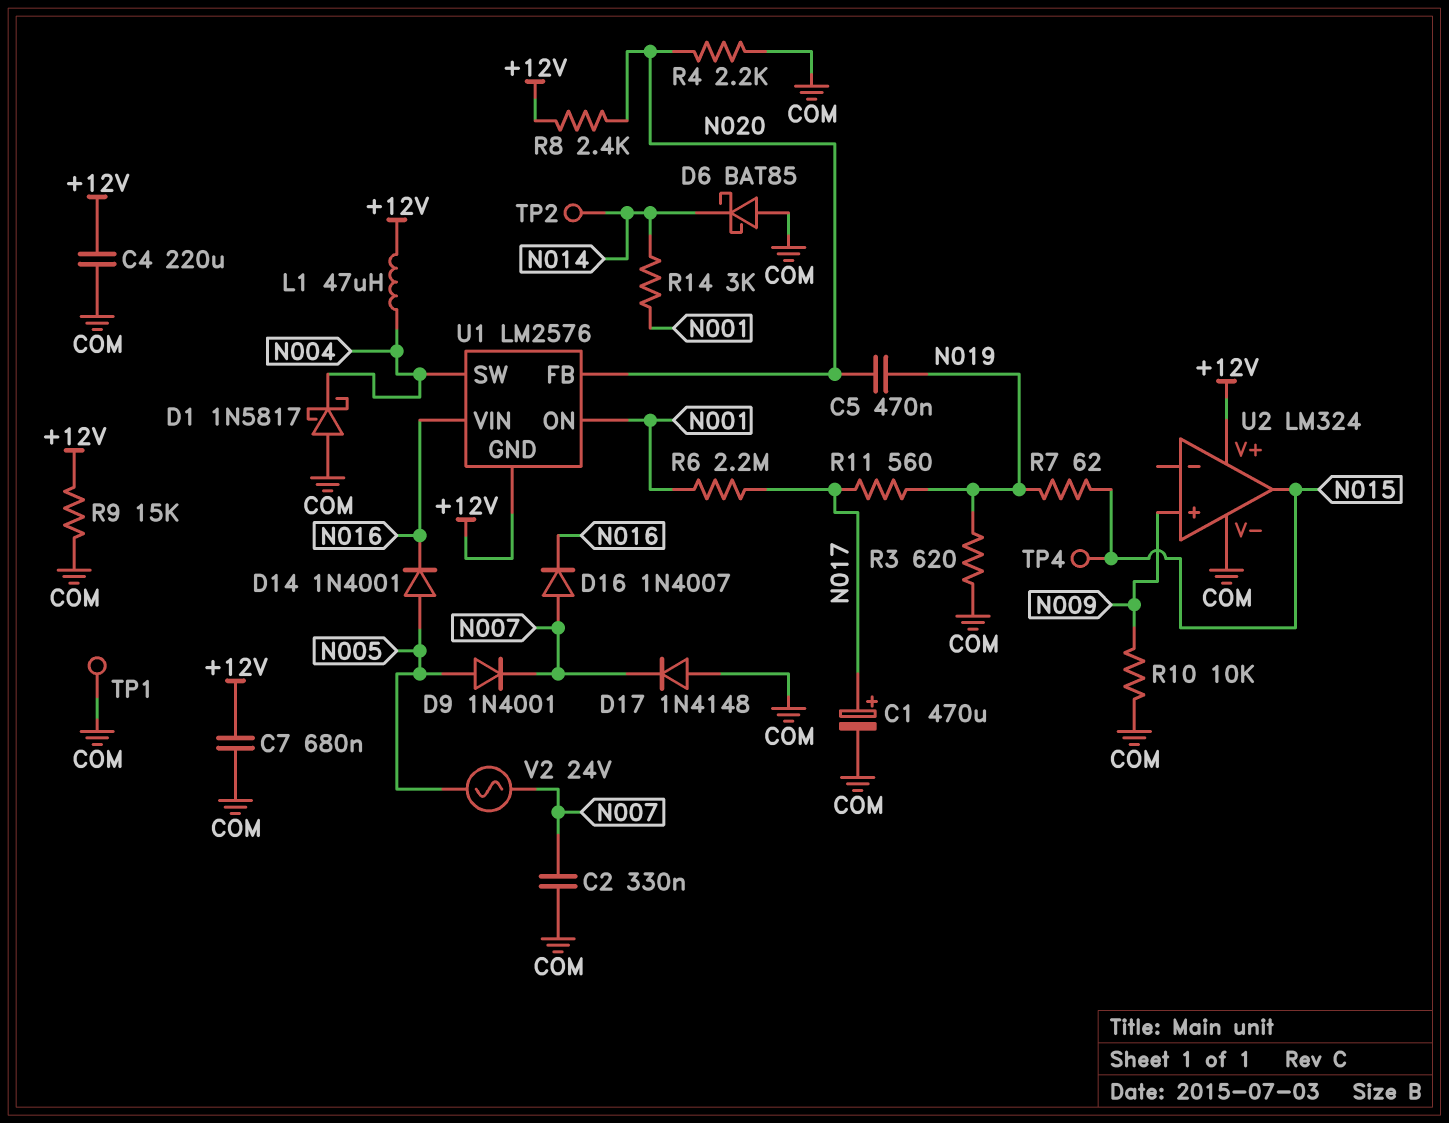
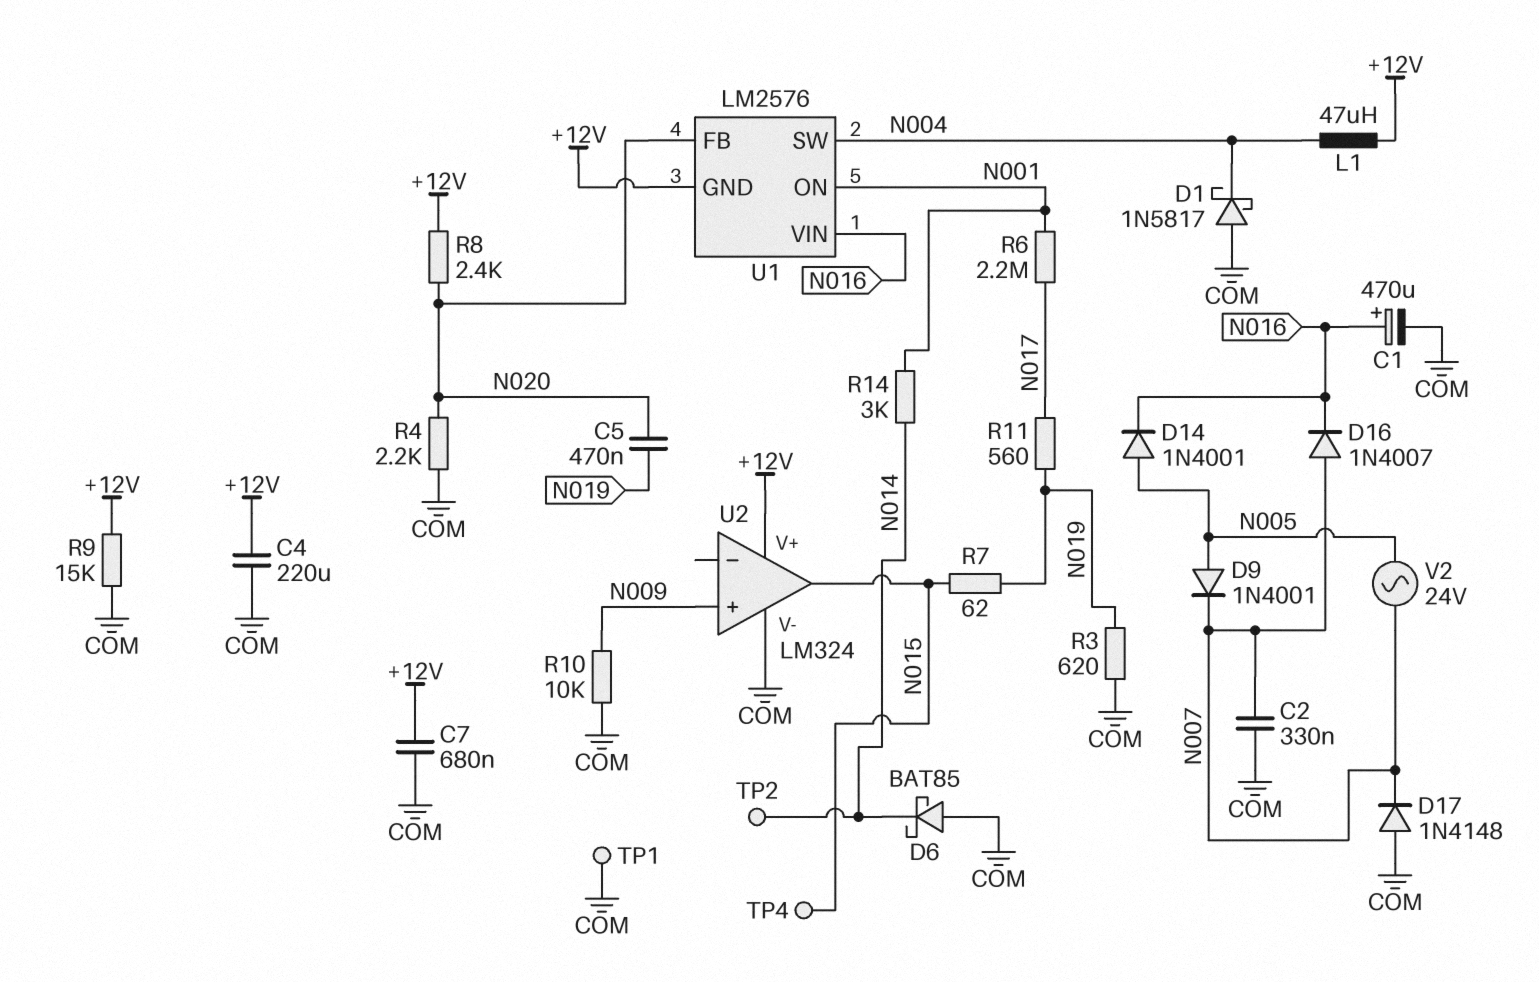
C1: 470uF (plus N017, minus COM) -> 470uF (plus N016, minus COM)

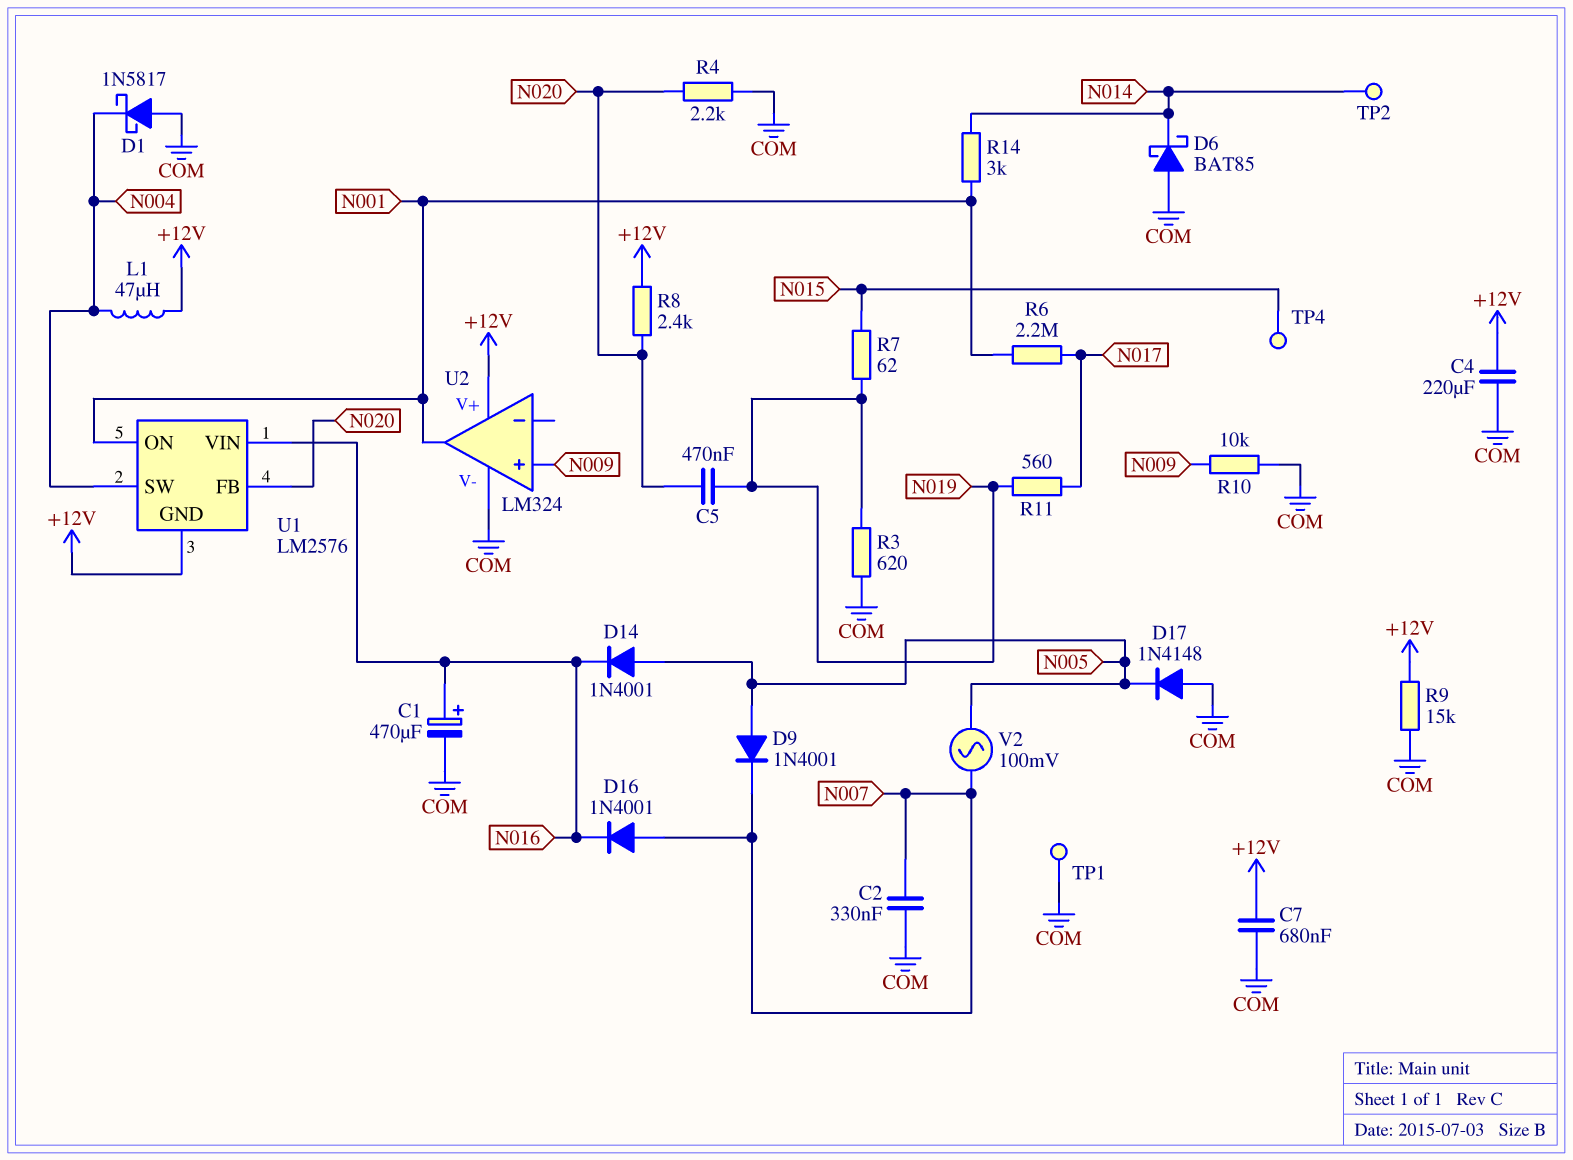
D16: diode 1N4007 (A N007, K N016) -> diode 1N4001 (A N007, K N016)
D17: diode 1N4148 (A COM, K N007) -> diode 1N4148 (A COM, K N005)
U2 pin out: N015 -> N001
V2: AC 24V (N005, N007) -> AC 100mV (N005, N007)

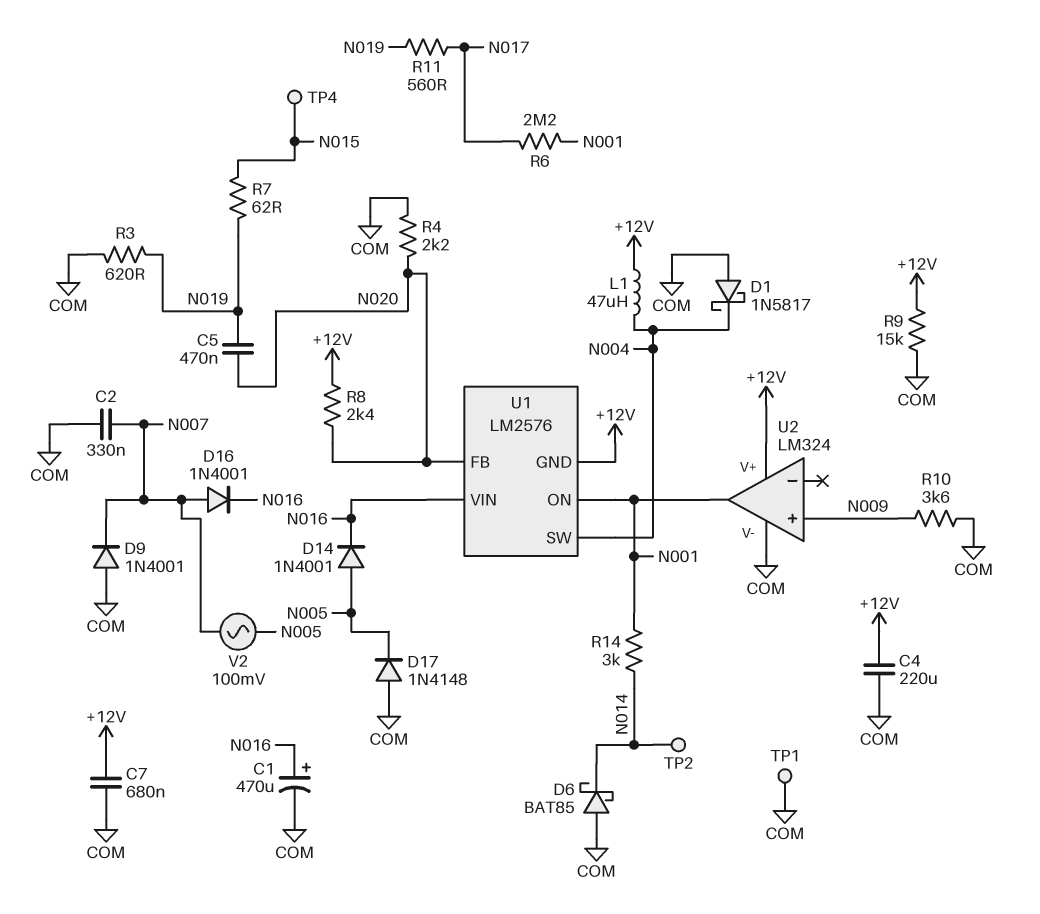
D9: diode 1N4001 (A N005, K N007) -> diode 1N4001 (A COM, K N007)
R10: 10k (COM, N009) -> 3.6k (COM, N009)

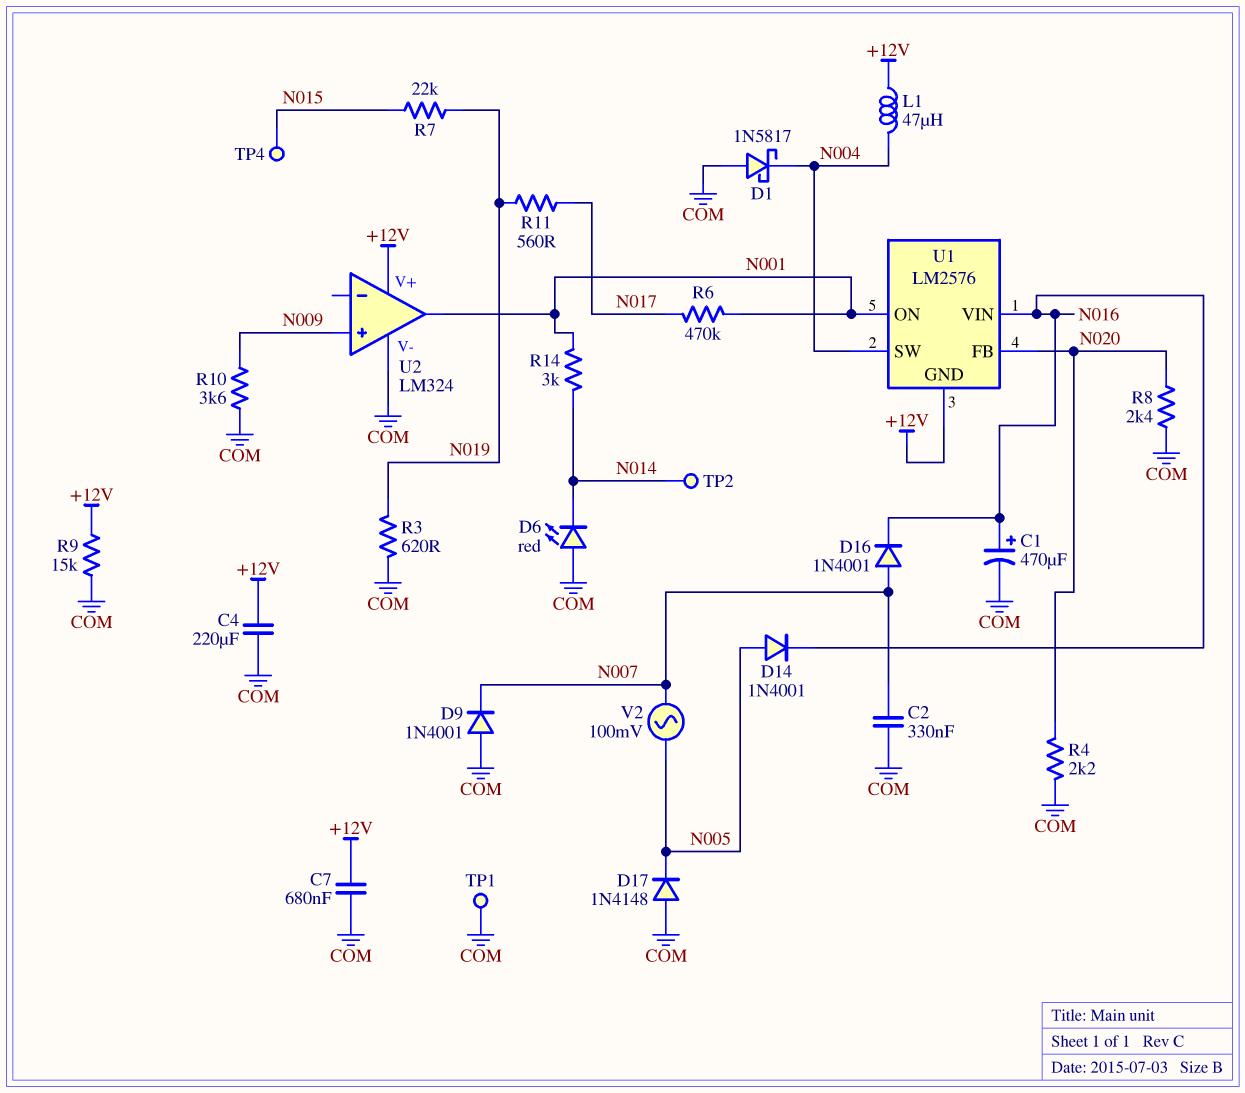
C5: 470nF (N019, N020) -> none
D6: schottky BAT85 (A COM, K N014) -> LED red (A COM, K N014)
R6: 2.2M (N001, N017) -> 470k (N001, N017)
R7: 62 (N015, N019) -> 22k (N015, N019)
R8: 2.4k (+12V, N020) -> 2.4k (COM, N020)

